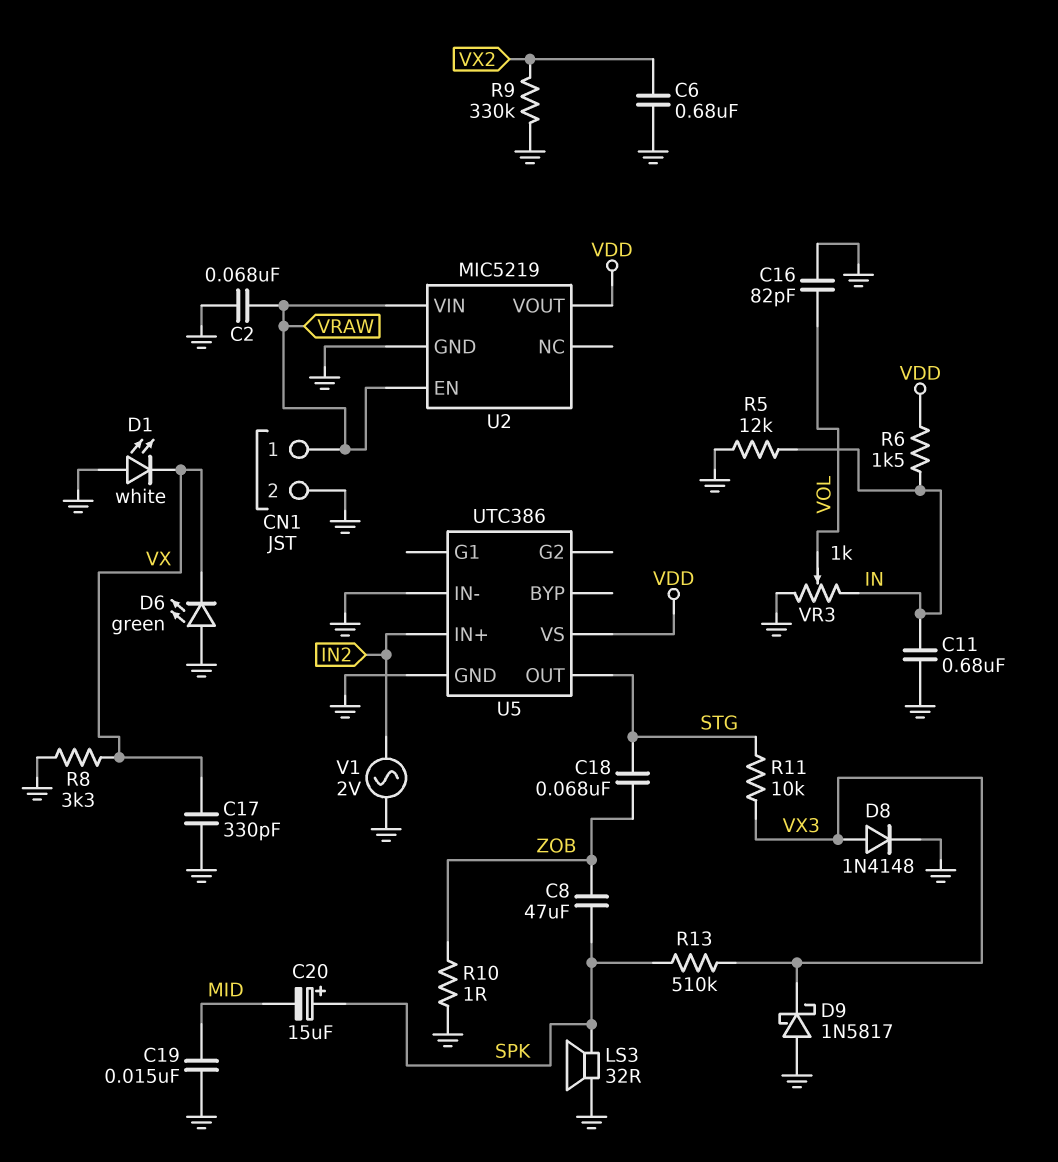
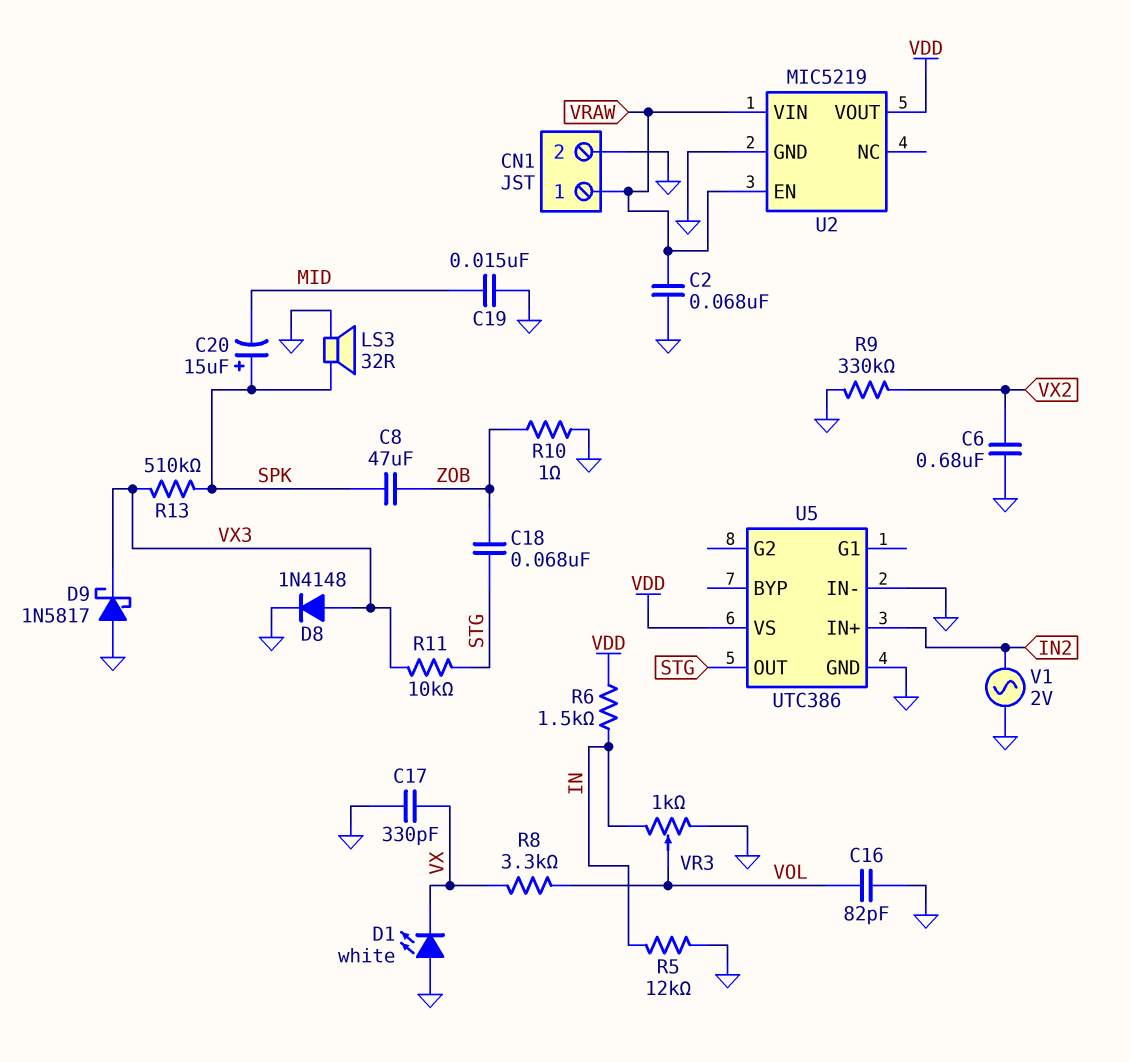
C11: 680nF (GND, IN) -> none
D6: LED green (A GND, K VX) -> none
R8: 3.3k (GND, VX) -> 3.3k (VOL, VX)

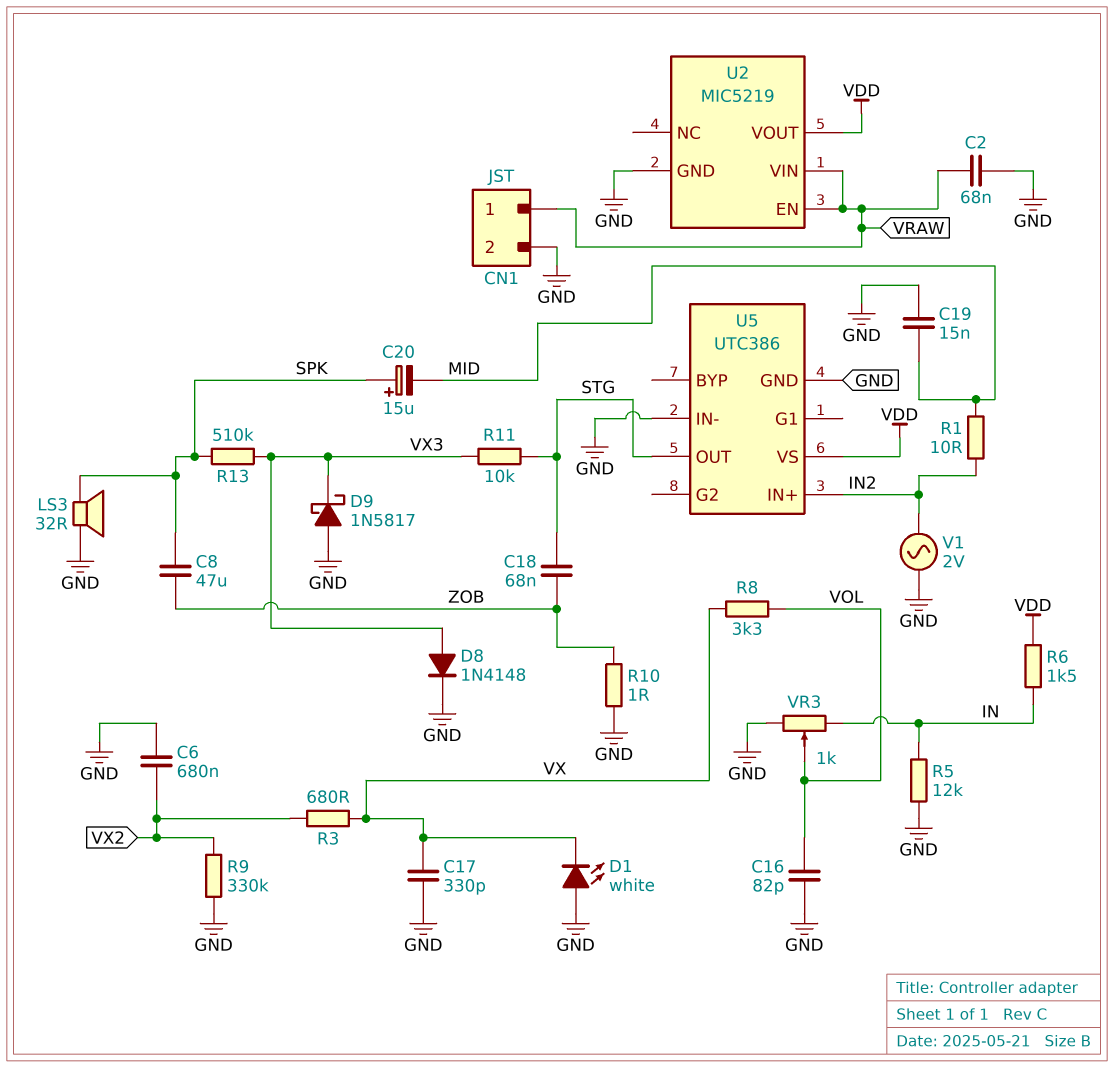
R1: none -> 10 (IN2, MID)
R3: none -> 680 (VX, VX2)

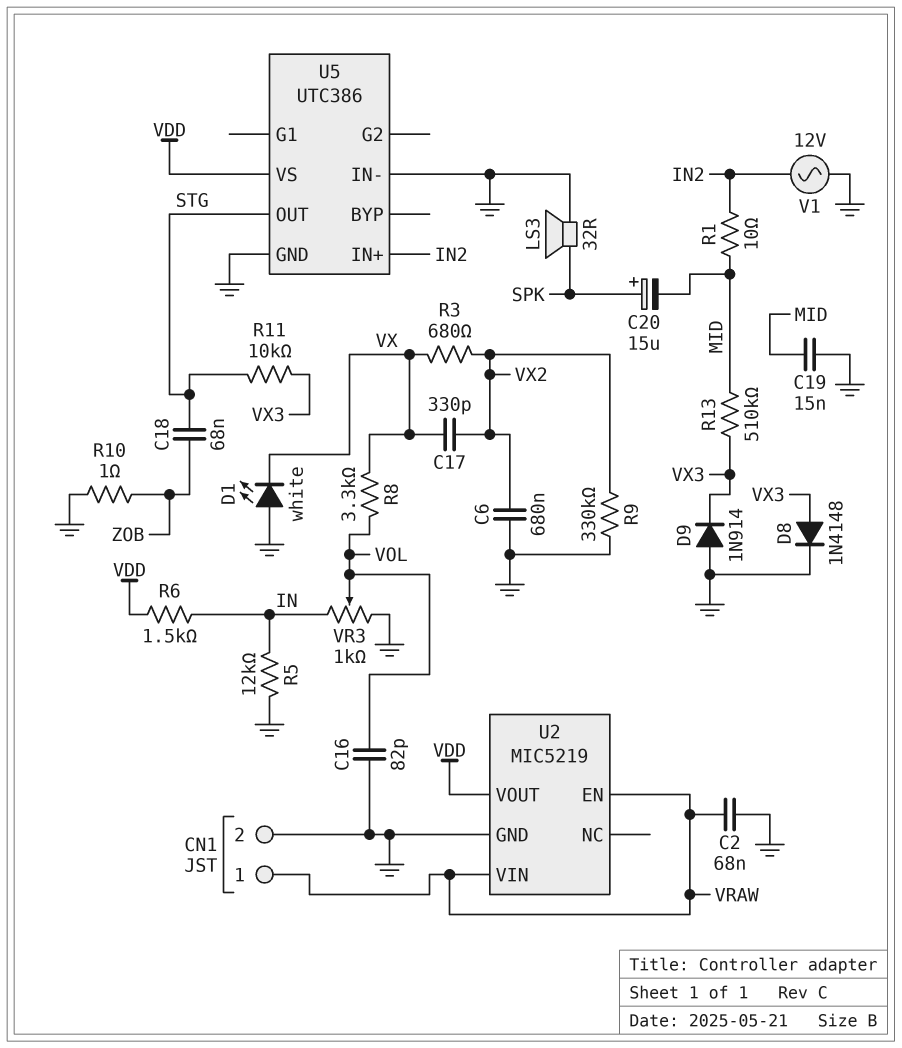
C8: 47uF (SPK, ZOB) -> none
C17: 330pF (GND, VX) -> 330pF (VX, VX2)
D9: schottky 1N5817 (A GND, K VX3) -> diode 1N914 (A GND, K VX3)
R13: 510k (SPK, VX3) -> 510k (MID, VX3)
V1: AC 2V (GND, IN2) -> AC 12V (GND, IN2)

